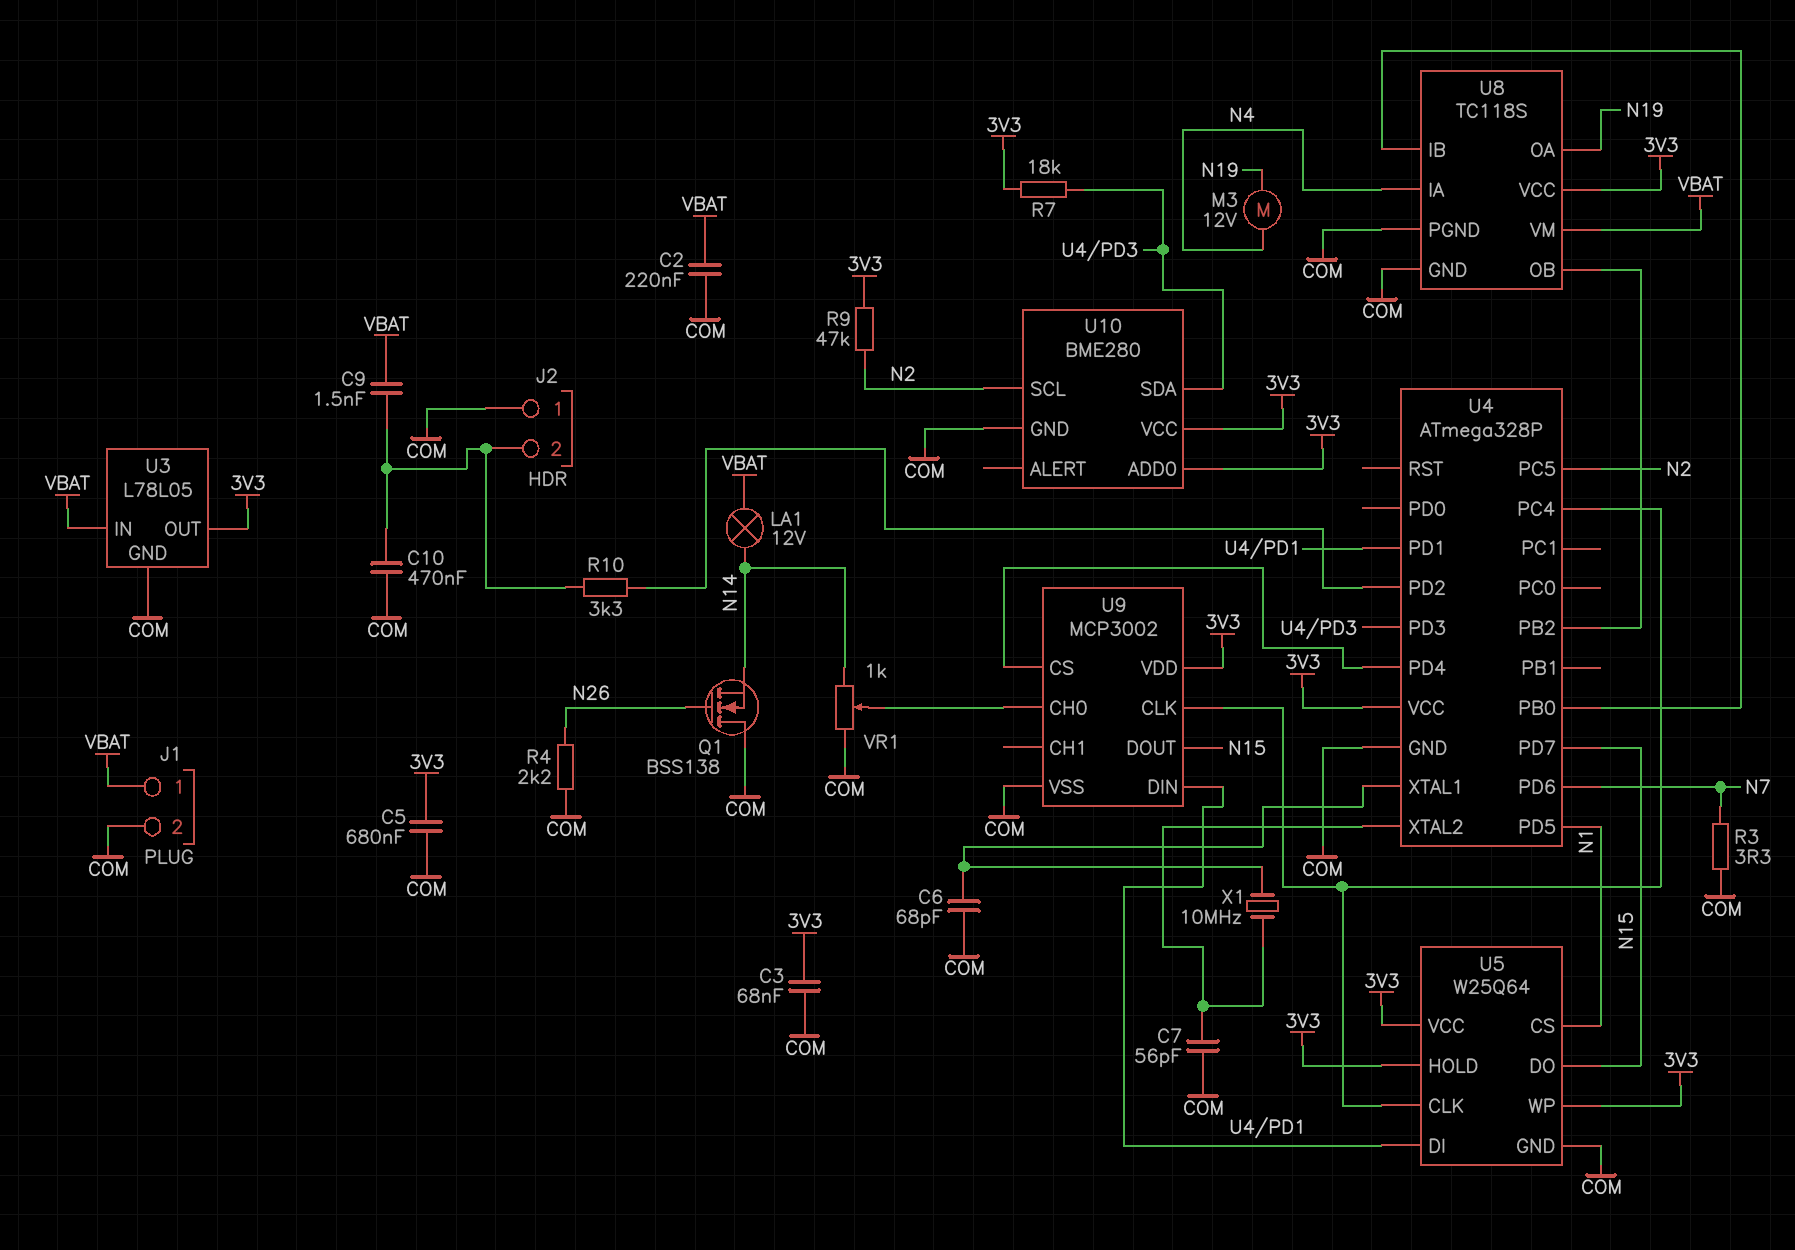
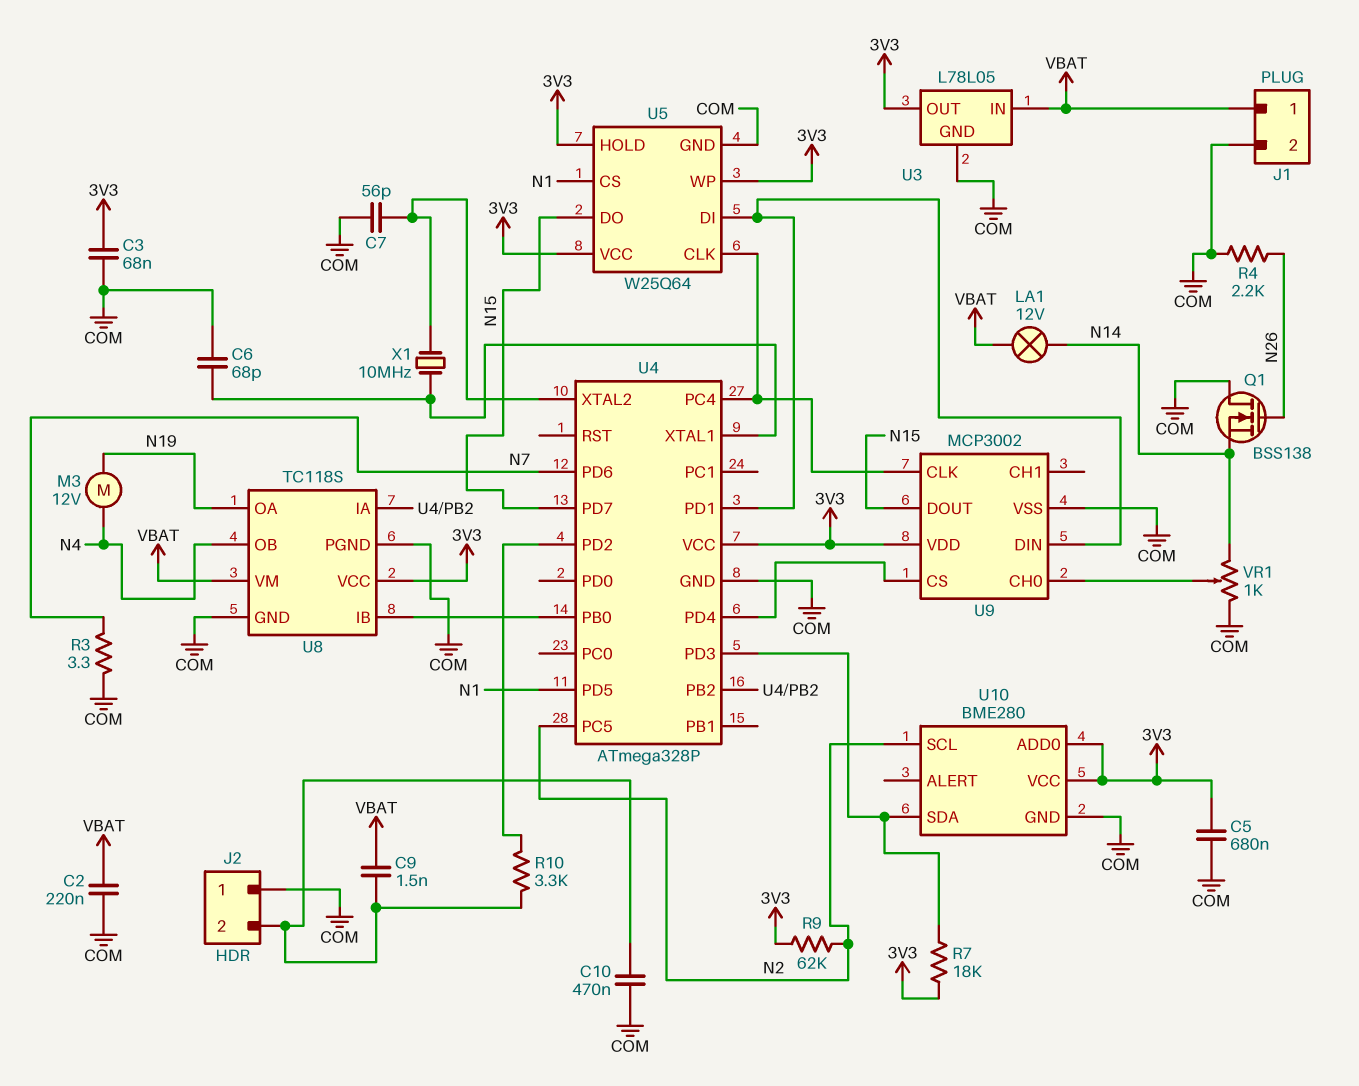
R9: 47k (3V3, N2) -> 62k (3V3, N2)
U8 pin IA: N4 -> U4/PB2
U8 pin OB: U4/PB2 -> N4

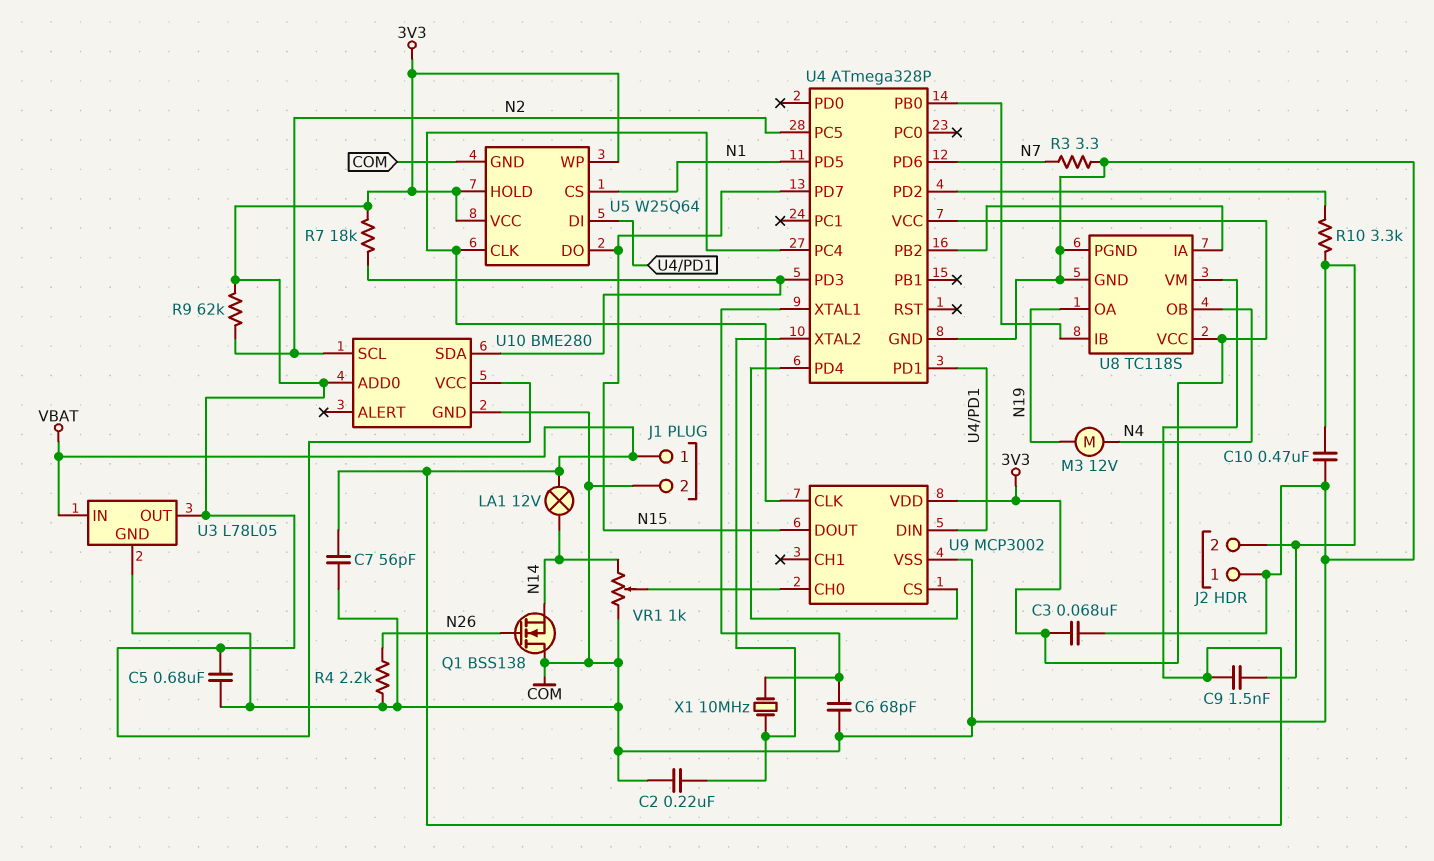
C2: 220nF (COM, VBAT) -> 220nF (COM, U4/XTAL2)
C7: 56pF (COM, U4/XTAL2) -> 56pF (COM, VBAT)

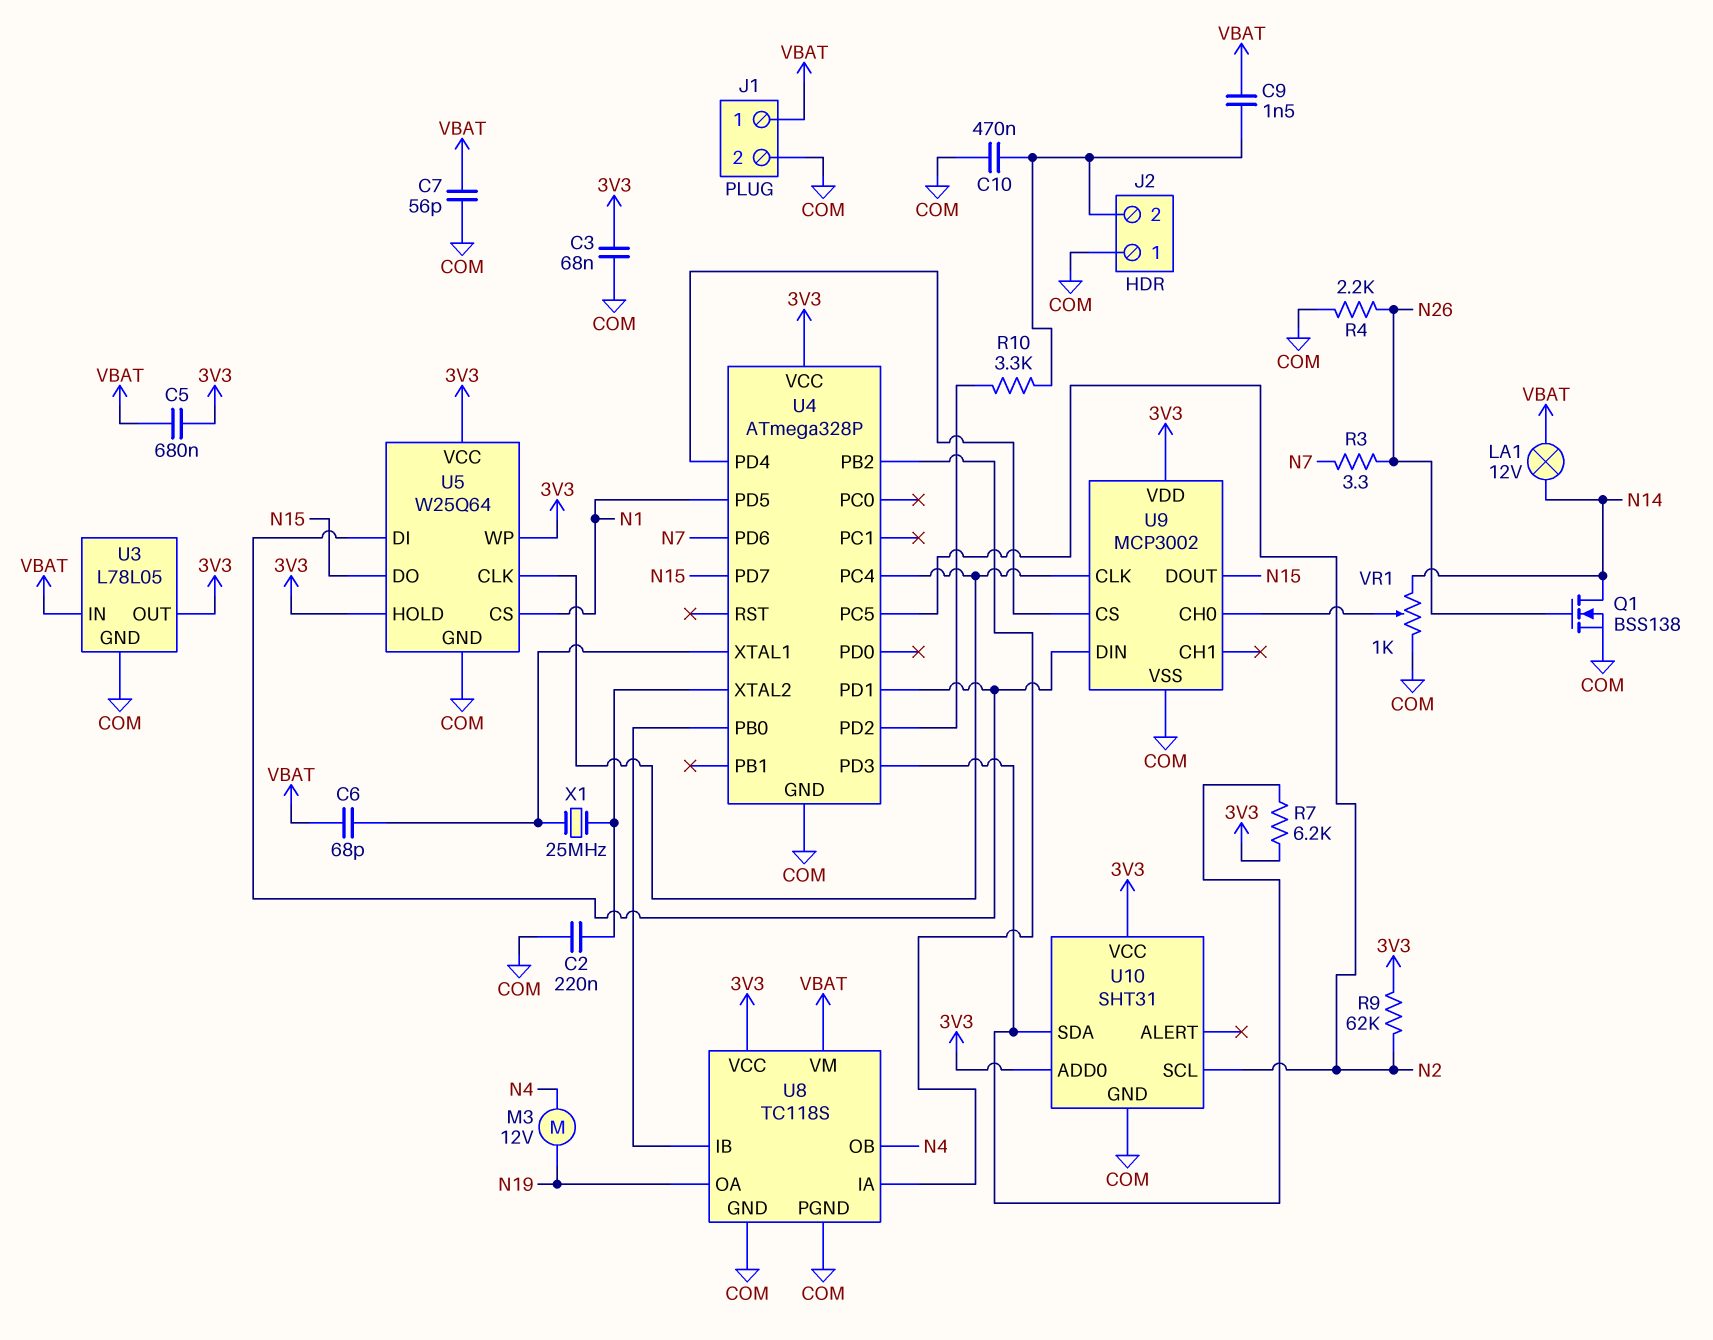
C5: 680nF (3V3, COM) -> 680nF (3V3, VBAT)
C6: 68pF (COM, U4/XTAL1) -> 68pF (U4/XTAL1, VBAT)
Q1: NMOS BSS138 (G N26, D COM, S N14) -> NMOS BSS138 (G N26, D N14, S COM)
R3: 3.3 (COM, N7) -> 3.3 (N7, N26)
R7: 18k (3V3, U4/PD3) -> 6.2k (3V3, U4/PD3)
U10: BME280 -> SHT31
X1: 10MHz (U4/XTAL1, U4/XTAL2) -> 25MHz (U4/XTAL1, U4/XTAL2)

